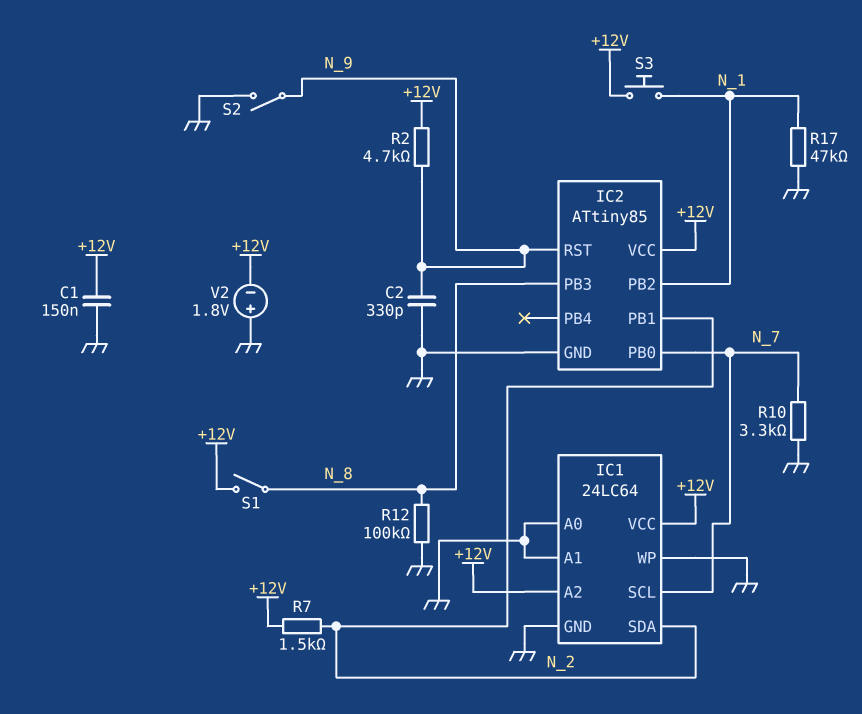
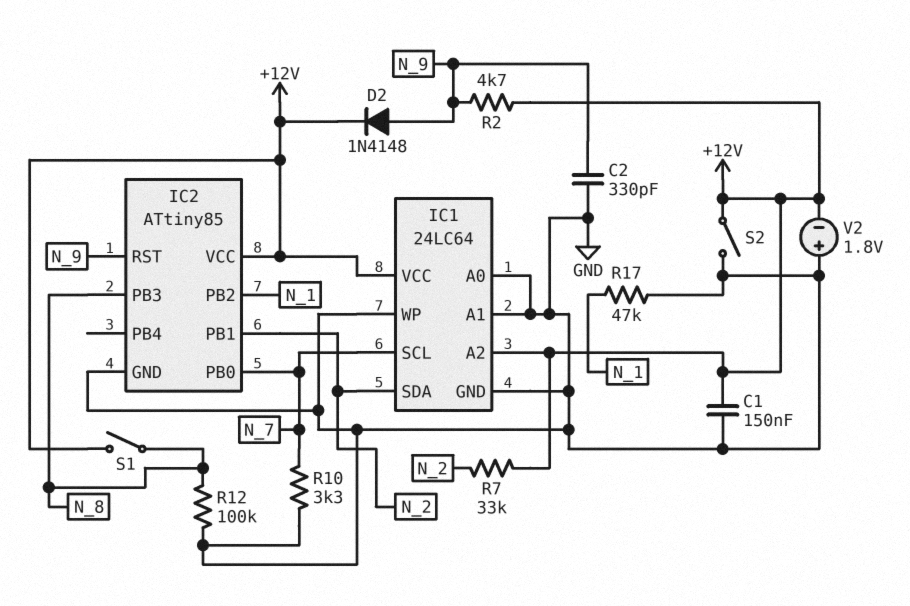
D2: none -> diode 1N4148 (A N_9, K +12V)
R7: 1.5k (+12V, N_2) -> 33k (+12V, N_2)
S2: switch (GND, N_9) -> switch (+12V, GND)
S3: button (+12V, N_1) -> none

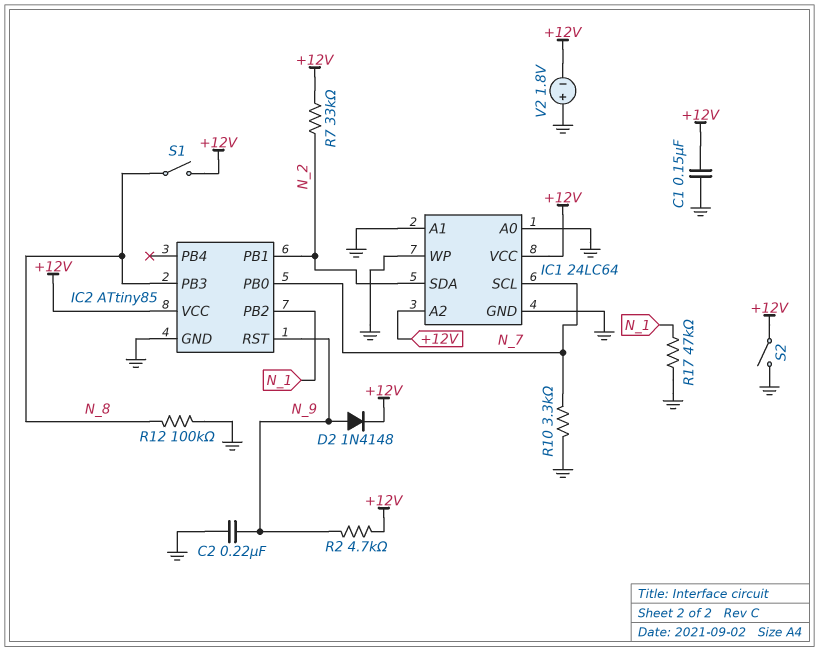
C2: 330pF (GND, N_9) -> 220nF (GND, N_9)

